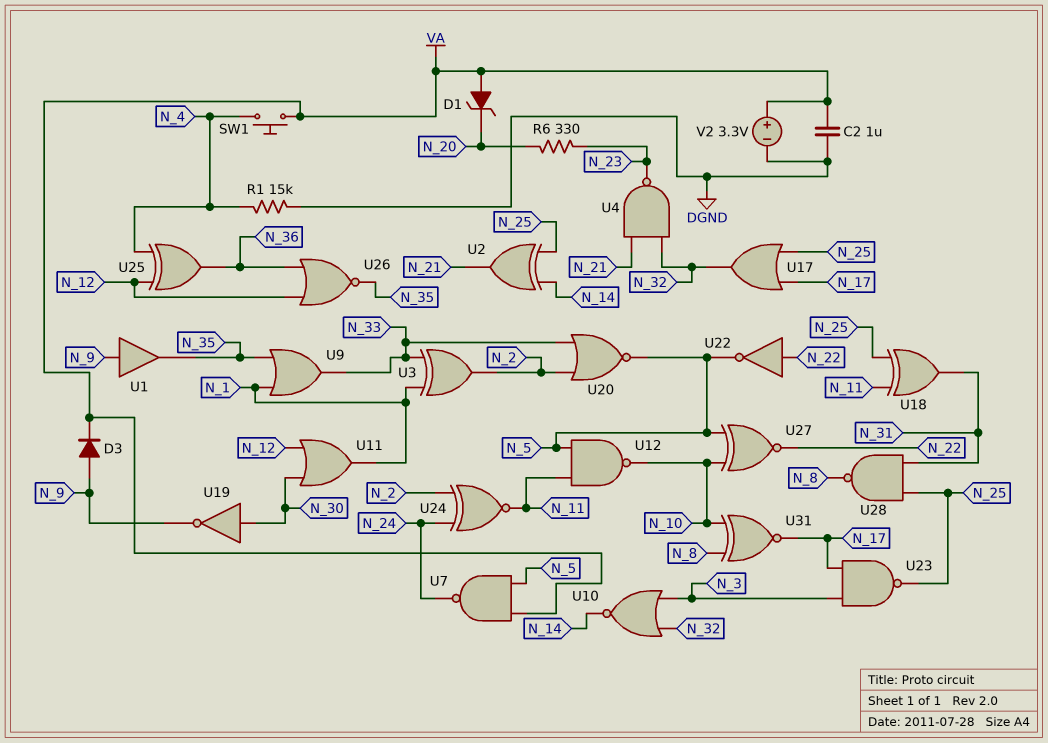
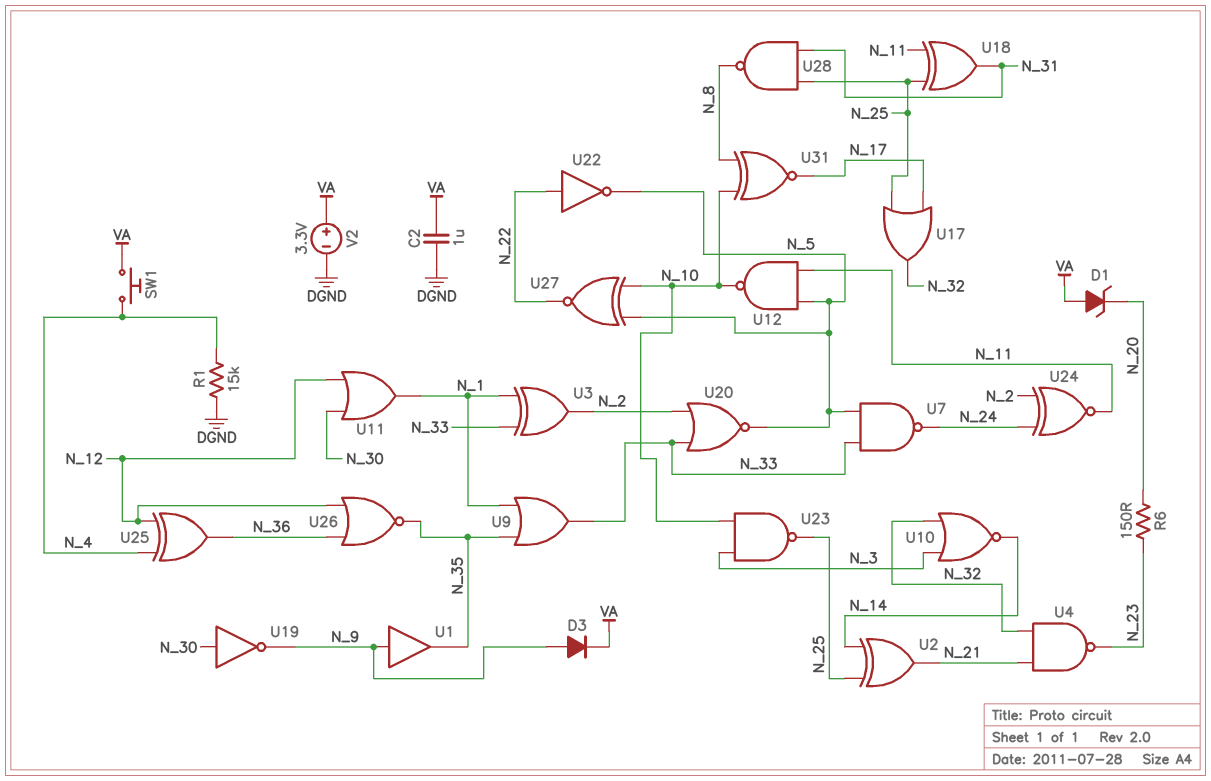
R6: 330 (N_20, N_23) -> 150 (N_20, N_23)
U7: NAND (in N_5, in VA, out N_24) -> NAND (in N_5, in N_33, out N_24)
U23: NAND (in N_3, in N_17, out N_25) -> NAND (in N_3, in N_10, out N_25)

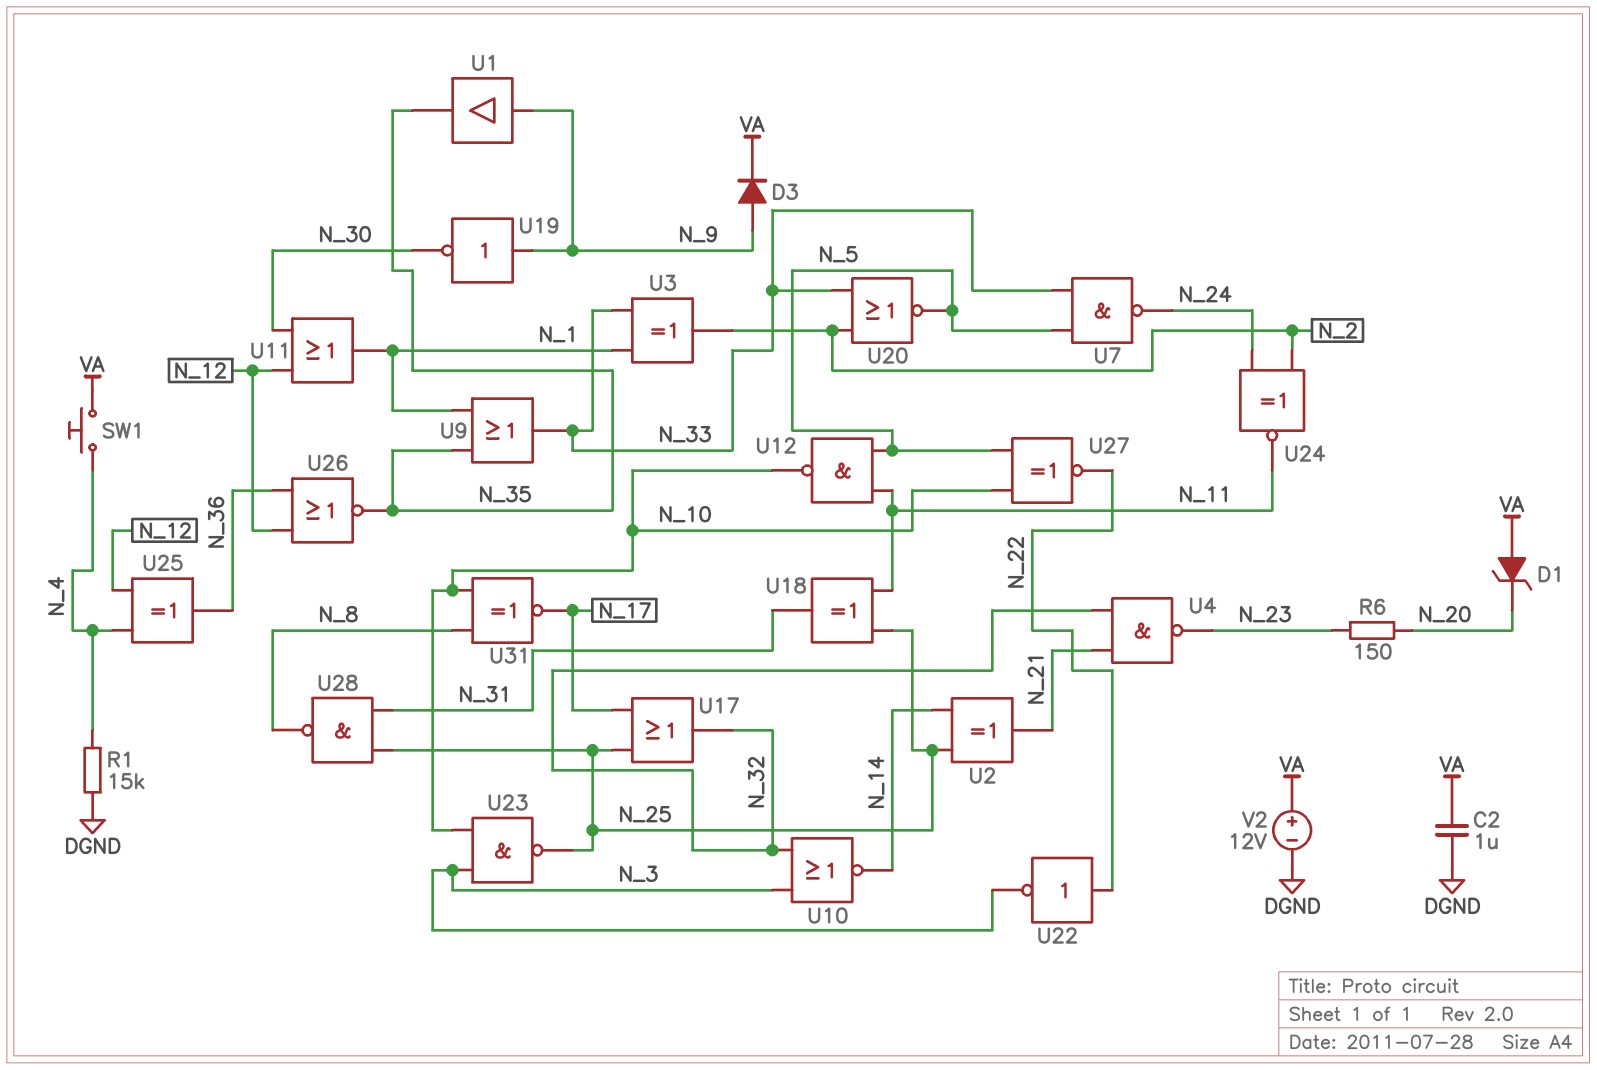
U19: NOT (in N_30, out N_9) -> NOT (in N_9, out N_30)
U22: NOT (in N_22, out N_5) -> NOT (in N_22, out N_3)
V2: 3.3V (plus VA, minus DGND) -> 12V (plus VA, minus DGND)

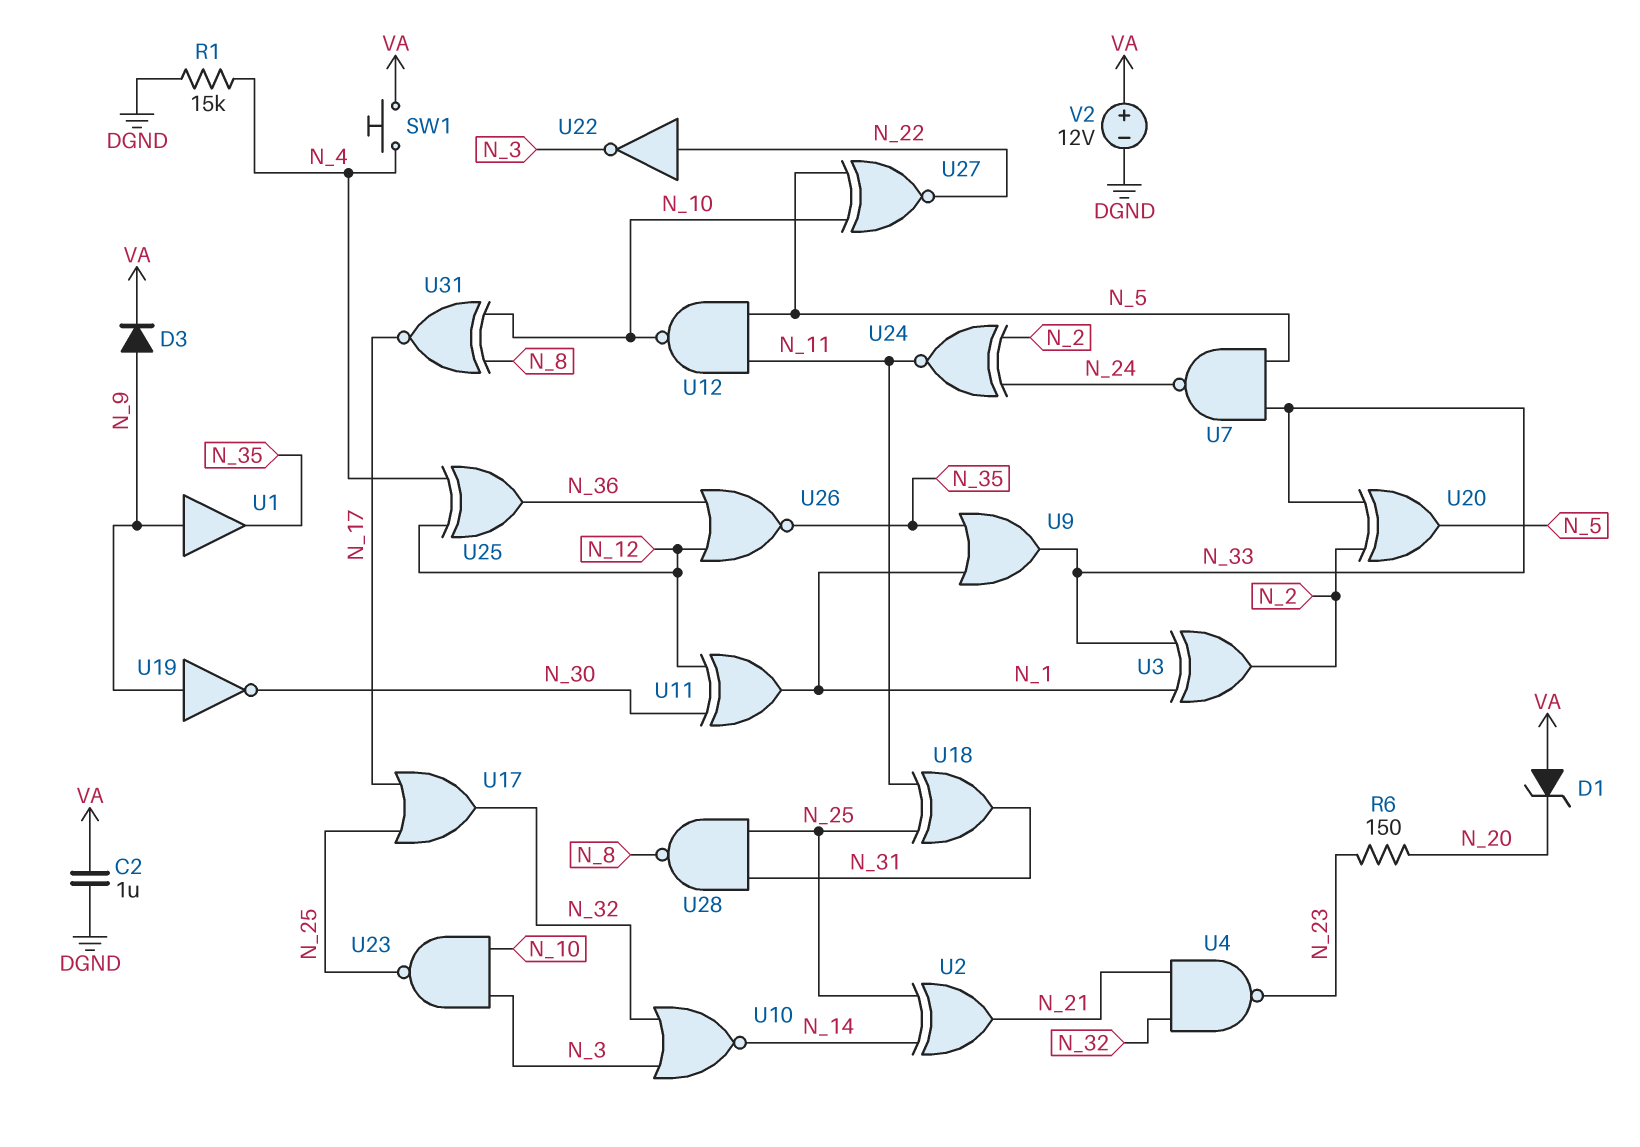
U11: OR (in N_12, in N_30, out N_1) -> XOR (in N_12, in N_30, out N_1)
U20: NOR (in N_2, in N_33, out N_5) -> XOR (in N_2, in N_33, out N_5)

